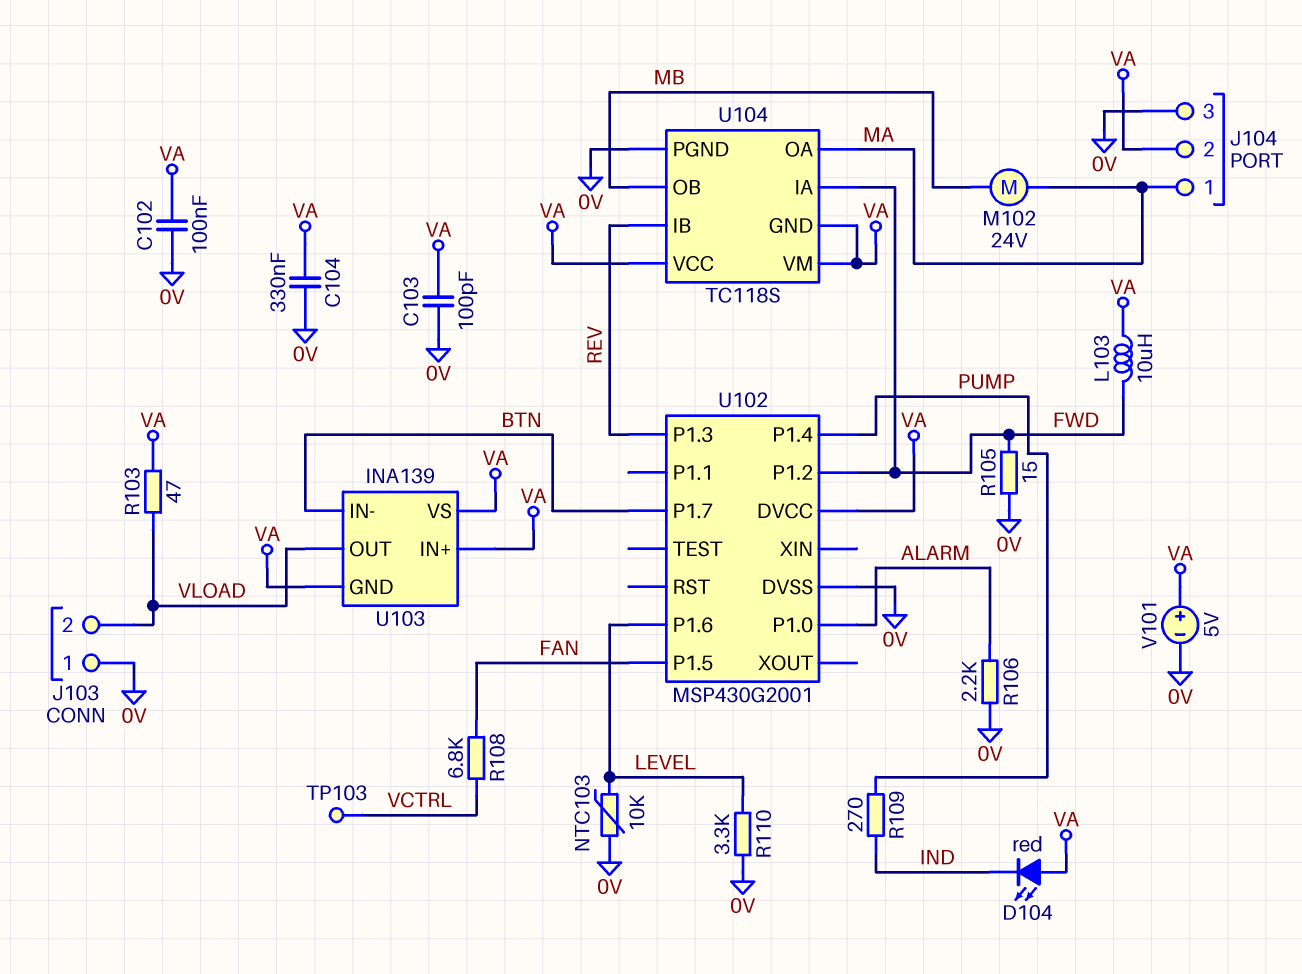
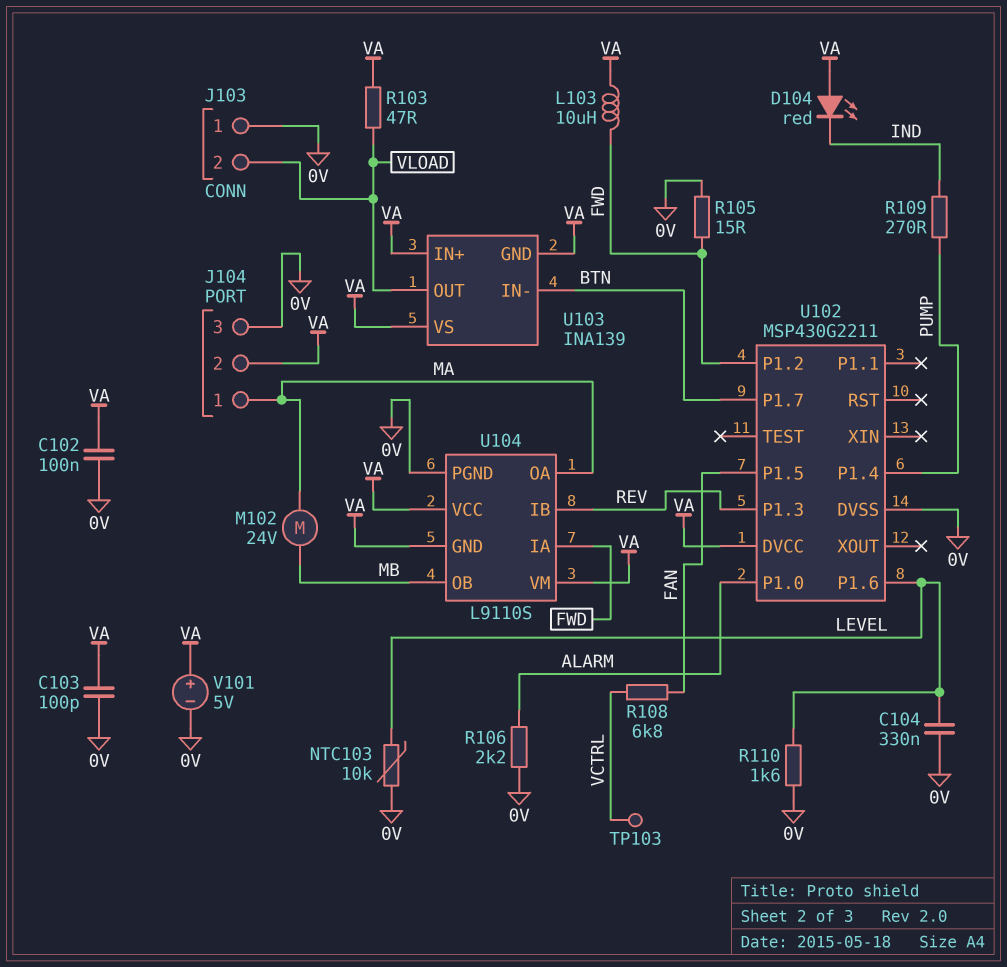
C104: 330nF (0V, VA) -> 330nF (0V, LEVEL)
R110: 3.3k (0V, LEVEL) -> 1.6k (0V, LEVEL)
U102: MSP430G2001 -> MSP430G2211
U104: TC118S -> L9110S

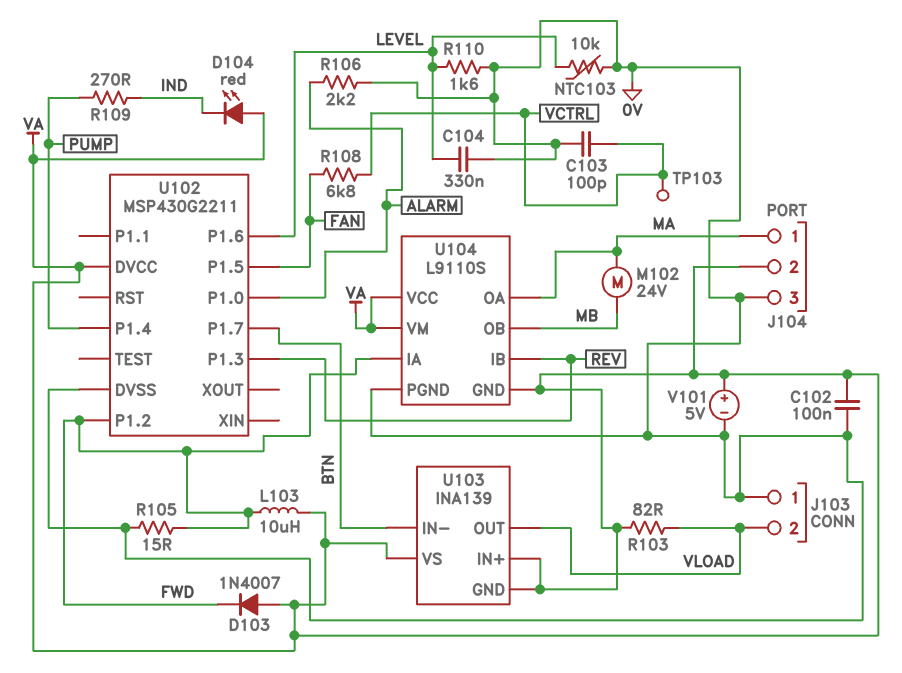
C103: 100pF (0V, VA) -> 100pF (0V, VCTRL)
D103: none -> diode 1N4007 (A VA, K FWD)
R103: 47 (VA, VLOAD) -> 82 (VA, VLOAD)

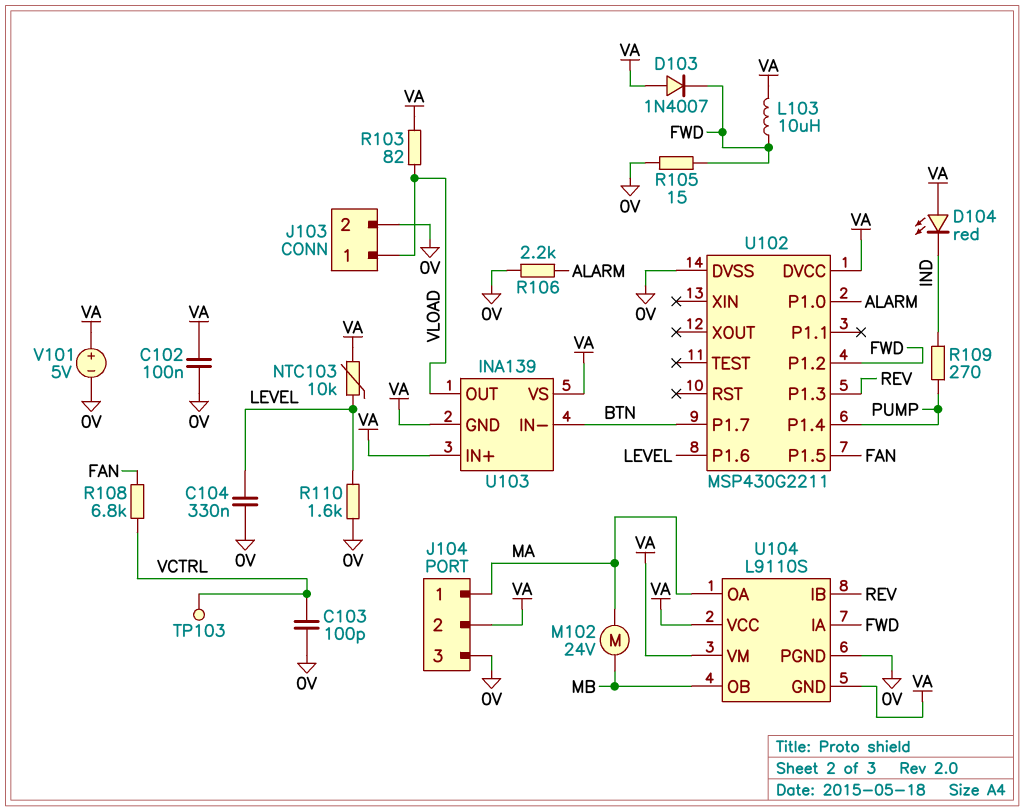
J103 pin 1: 0V -> VLOAD
J103 pin 2: VLOAD -> 0V
NTC103: 10k (0V, LEVEL) -> 10k (LEVEL, VA)

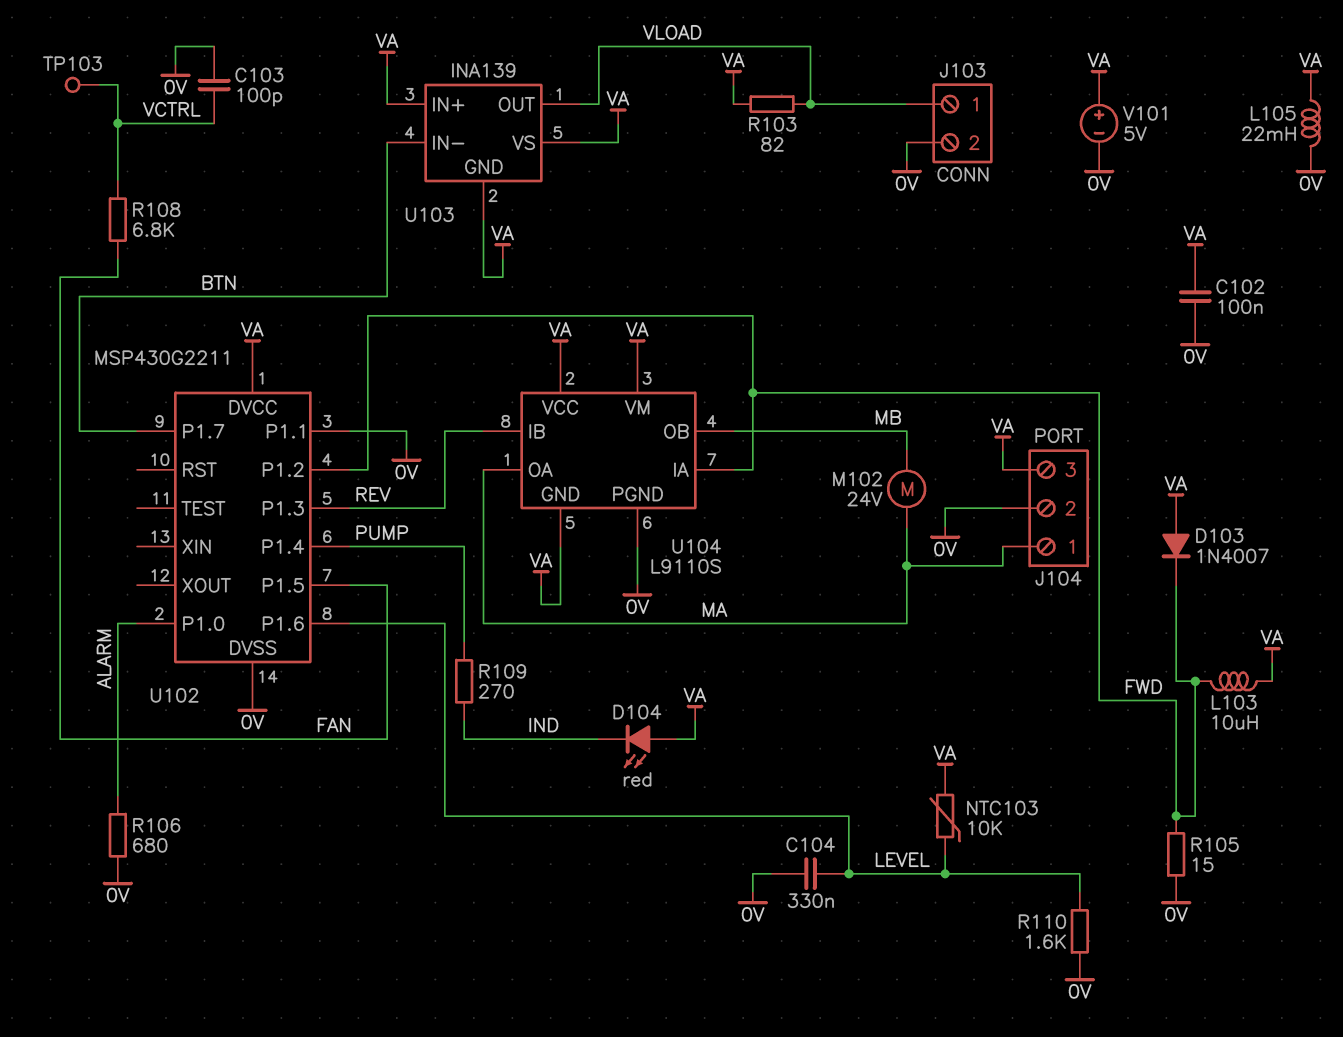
J104 pin 2: VA -> 0V
J104 pin 3: 0V -> VA
L105: none -> 22mH (0V, VA)
R106: 2.2k (0V, ALARM) -> 680 (0V, ALARM)
U102 pin P1.1: none -> 0V

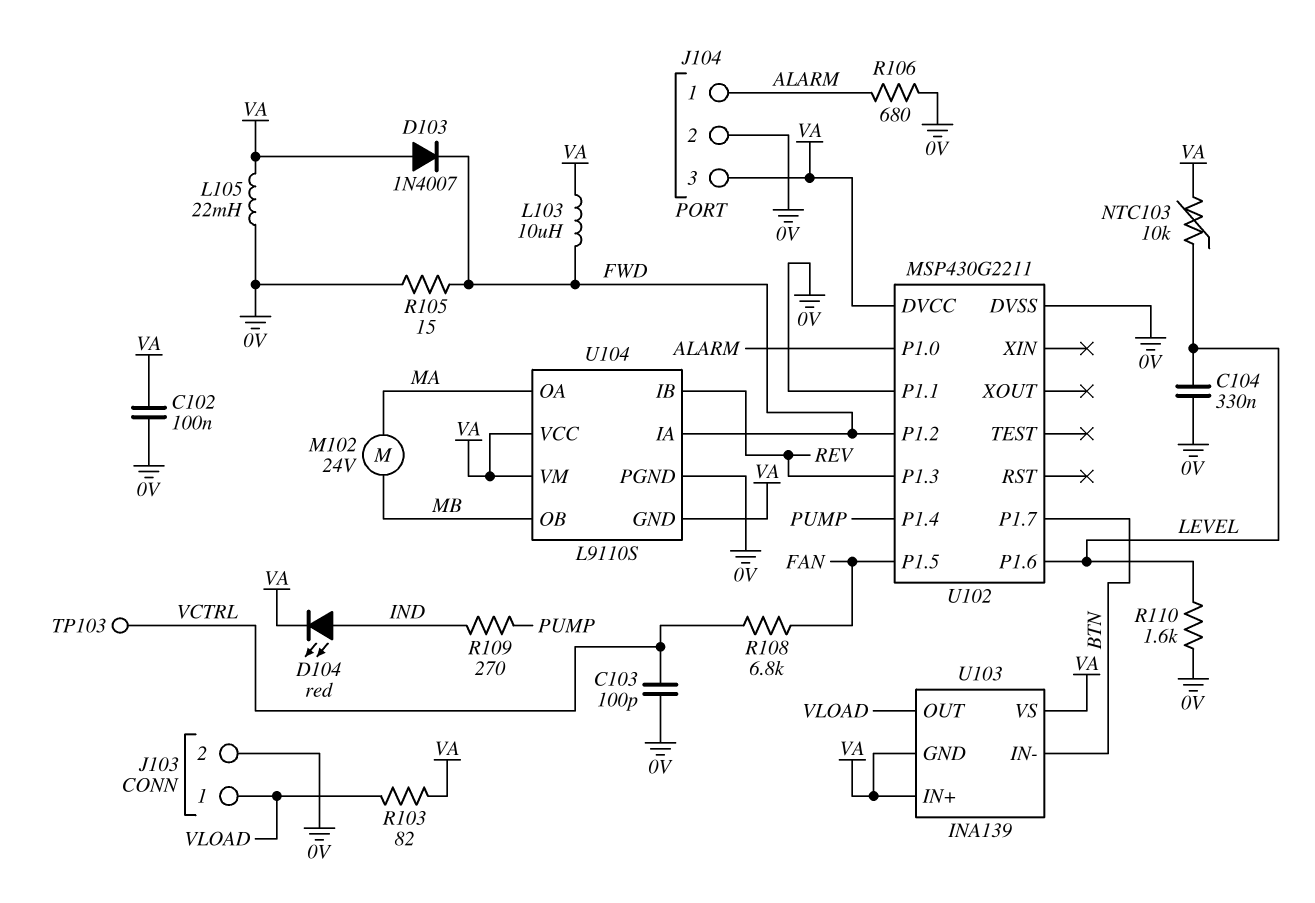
D104: LED red (A VA, K IND) -> LED red (A IND, K VA)
J104 pin 1: MA -> ALARM
V101: 5V (plus VA, minus 0V) -> none

